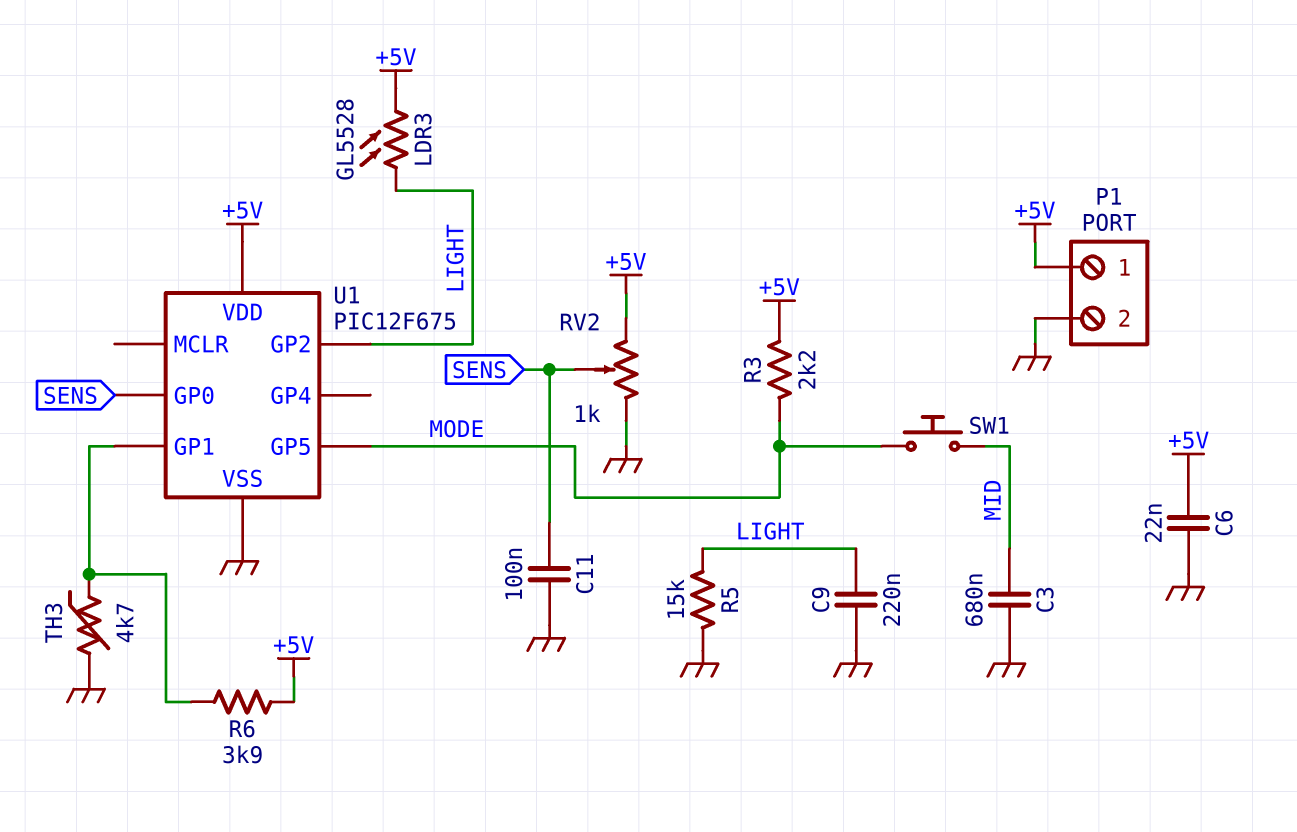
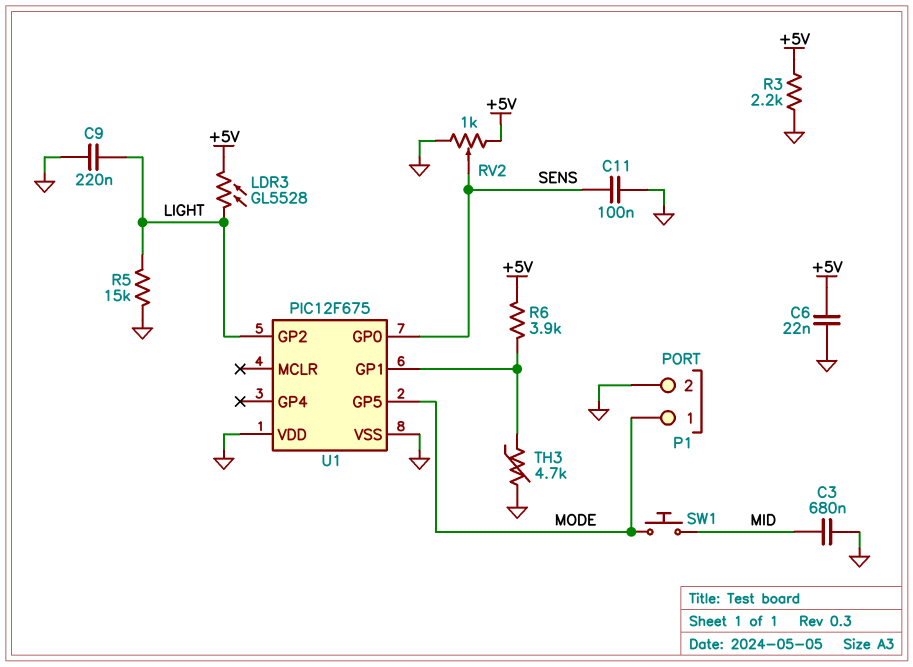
P1 pin 1: +5V -> MODE
R3: 2.2k (+5V, MODE) -> 2.2k (+5V, GND)
U1 pin VDD: +5V -> GND

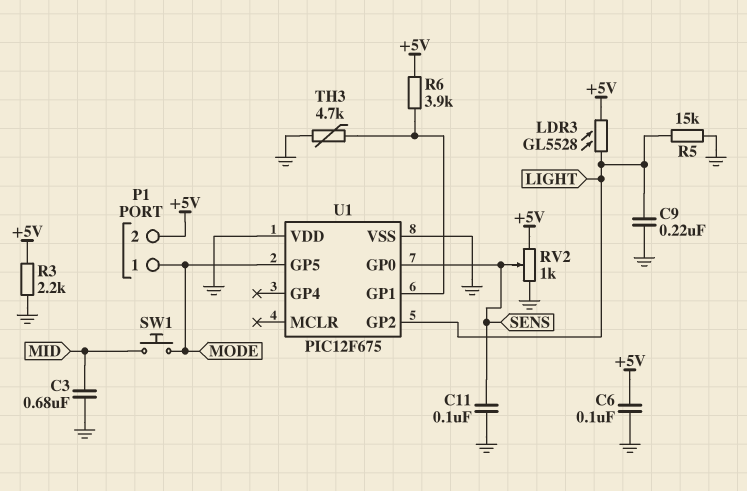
C6: 22nF (+5V, GND) -> 100nF (+5V, GND)
P1 pin 2: GND -> +5V

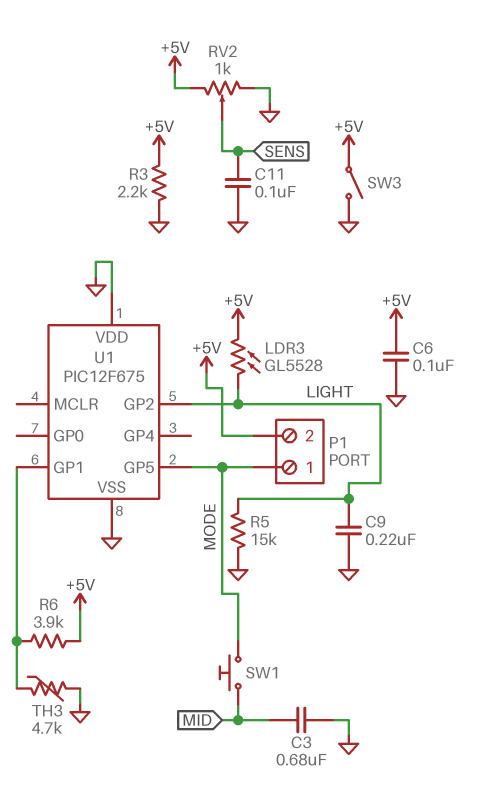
SW3: none -> switch (+5V, GND)
U1 pin GP0: SENS -> none

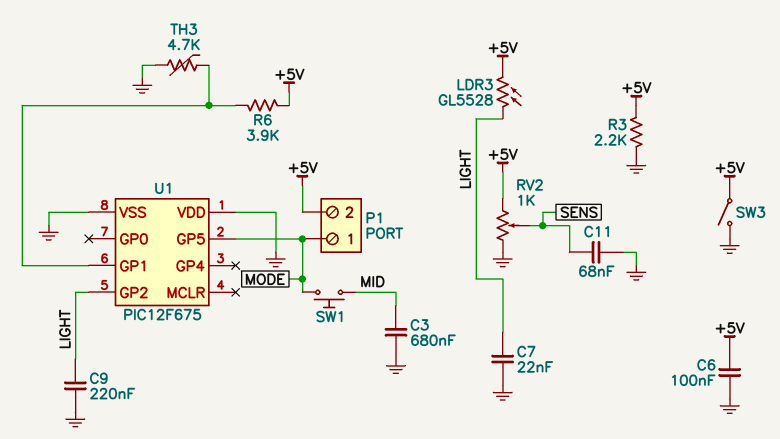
C7: none -> 22nF (GND, LIGHT)
C11: 100nF (GND, SENS) -> 68nF (GND, SENS)
R5: 15k (GND, LIGHT) -> none

